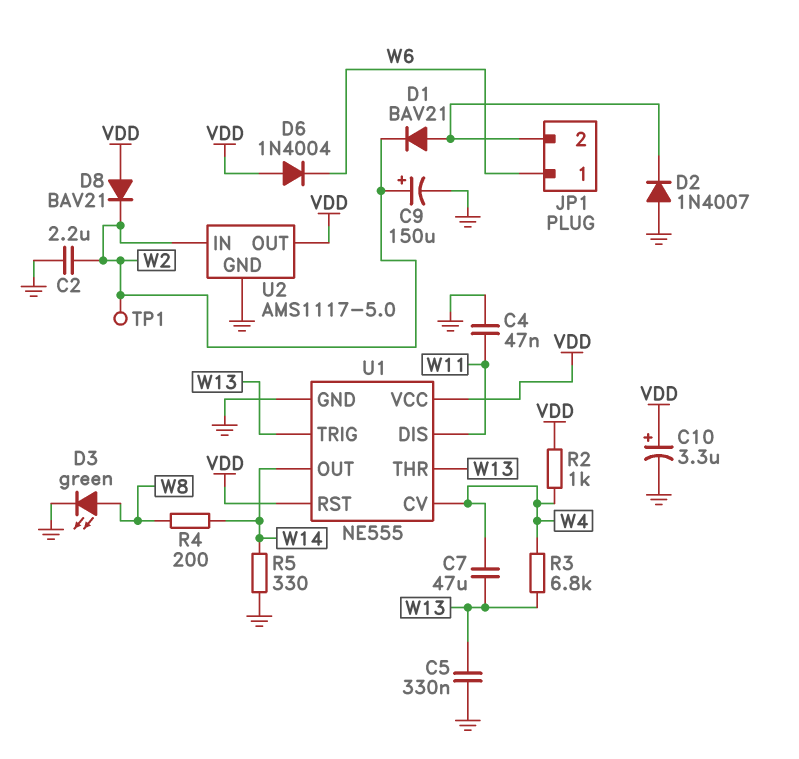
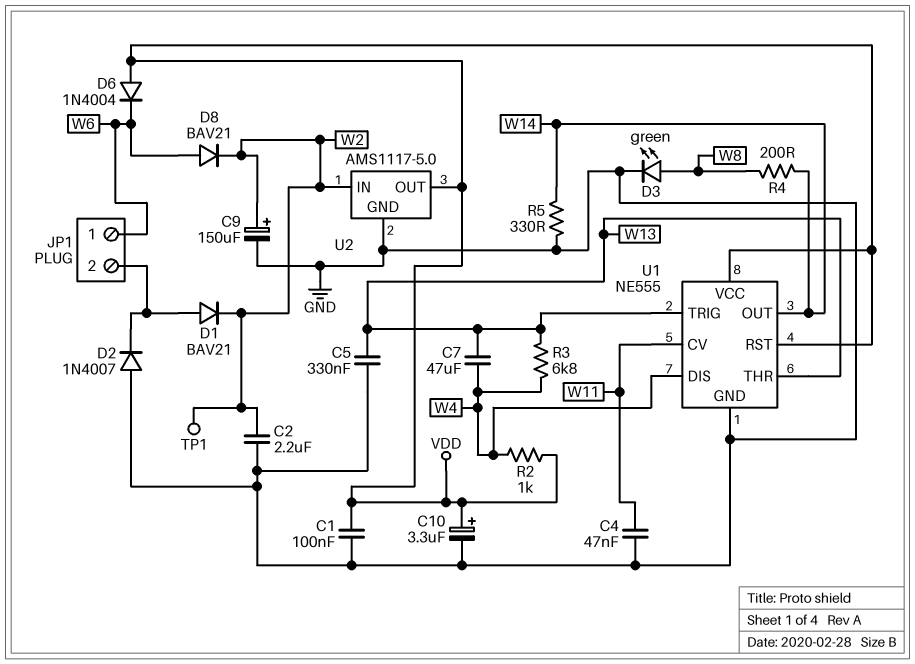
C1: none -> 100nF (GND, VDD)
D8: diode BAV21 (A VDD, K W2) -> diode BAV21 (A W6, K W2)
U1 pin CV: W4 -> W11
U1 pin DIS: W11 -> W4

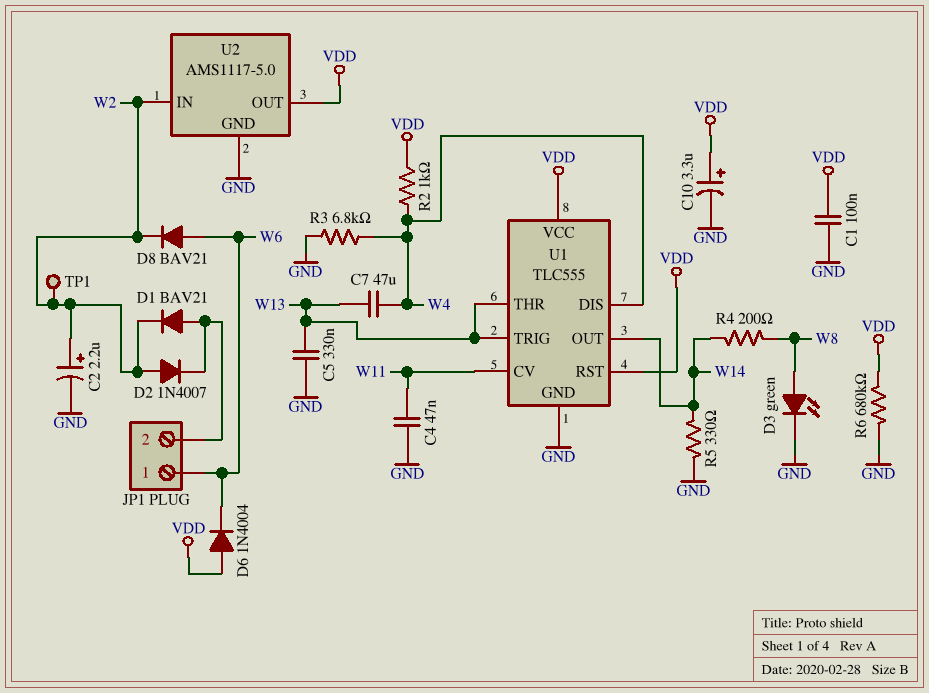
C2: 2.2uF (GND, W2) -> 2.2uF (plus W2, minus GND)
C9: 150uF (plus W2, minus GND) -> none
D2: diode 1N4007 (A GND, K JP1/2) -> diode 1N4007 (A W2, K JP1/2)
R3: 6.8k (W4, W13) -> 6.8k (GND, W4)
R6: none -> 680k (GND, VDD)
U1: NE555 -> TLC555

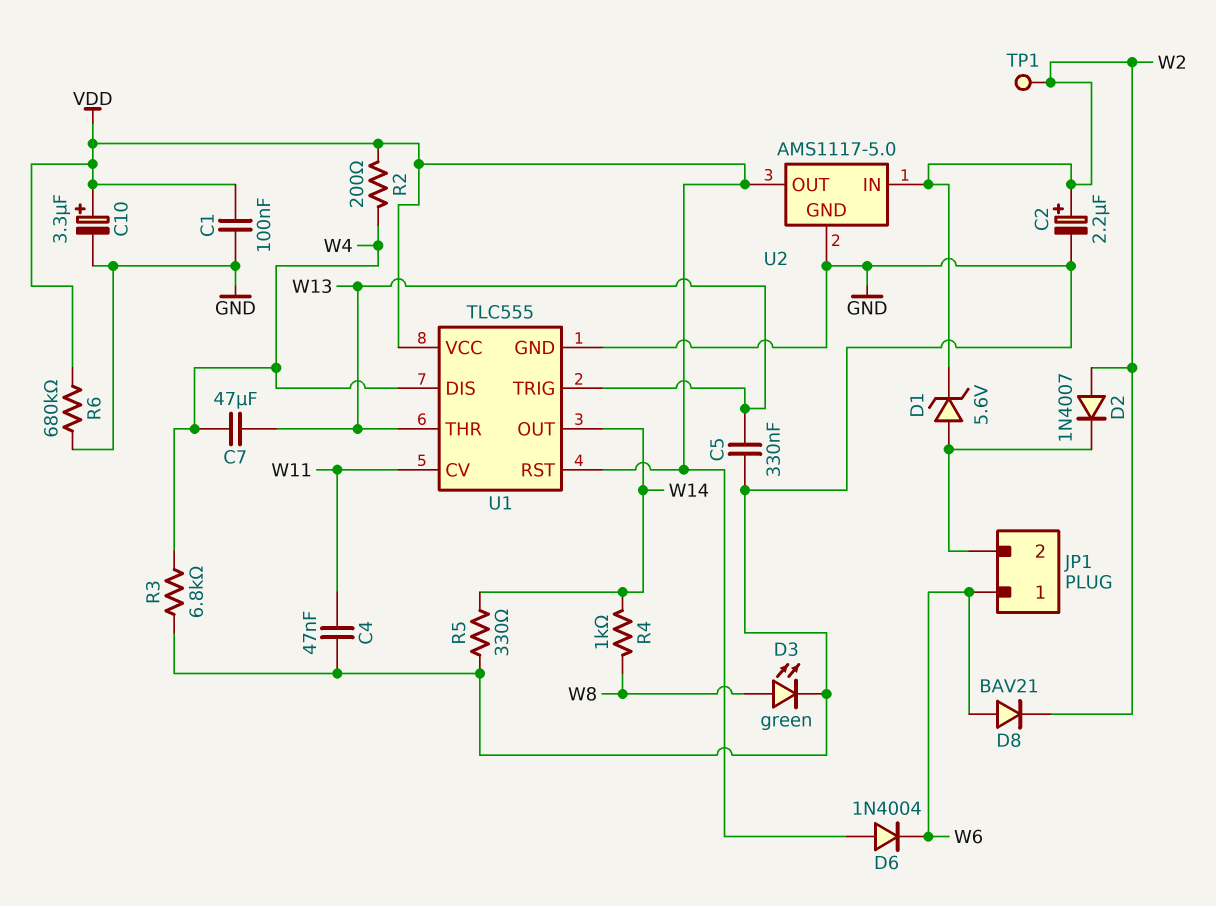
D1: diode BAV21 (A JP1/2, K W2) -> zener 5.6V (A JP1/2, K W2)
R2: 1k (VDD, W4) -> 200 (VDD, W4)
R4: 200 (W8, W14) -> 1k (W8, W14)

